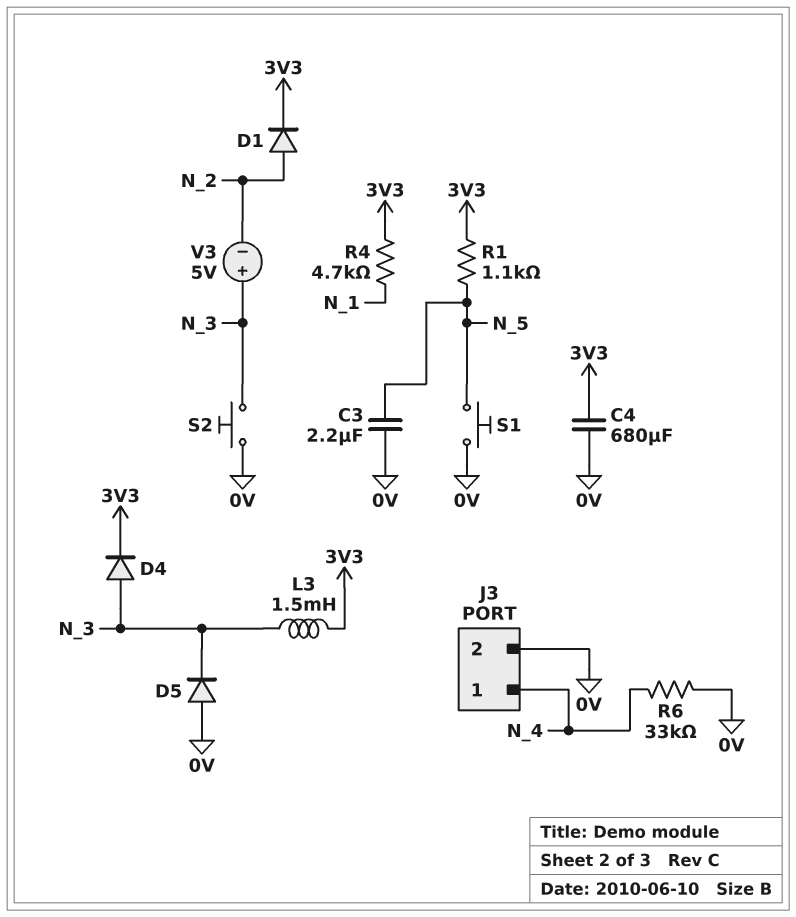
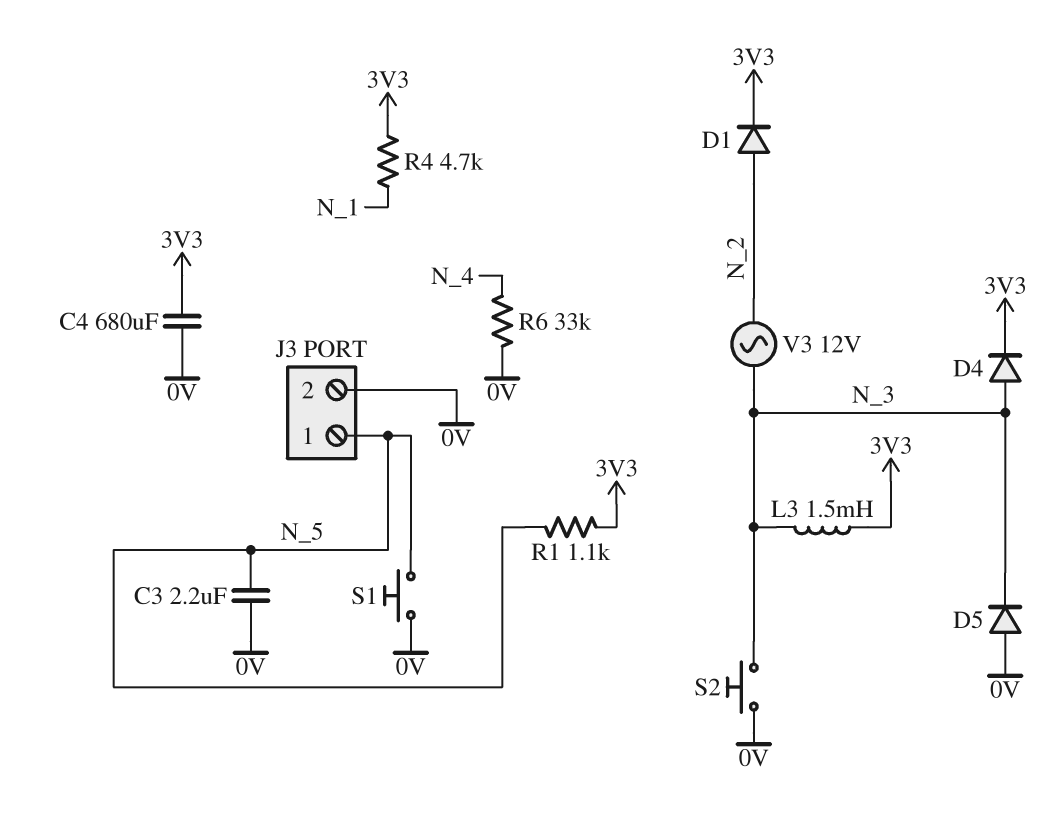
J3 pin 1: N_4 -> N_5
V3: 5V (plus N_3, minus N_2) -> AC 12V (N_2, N_3)

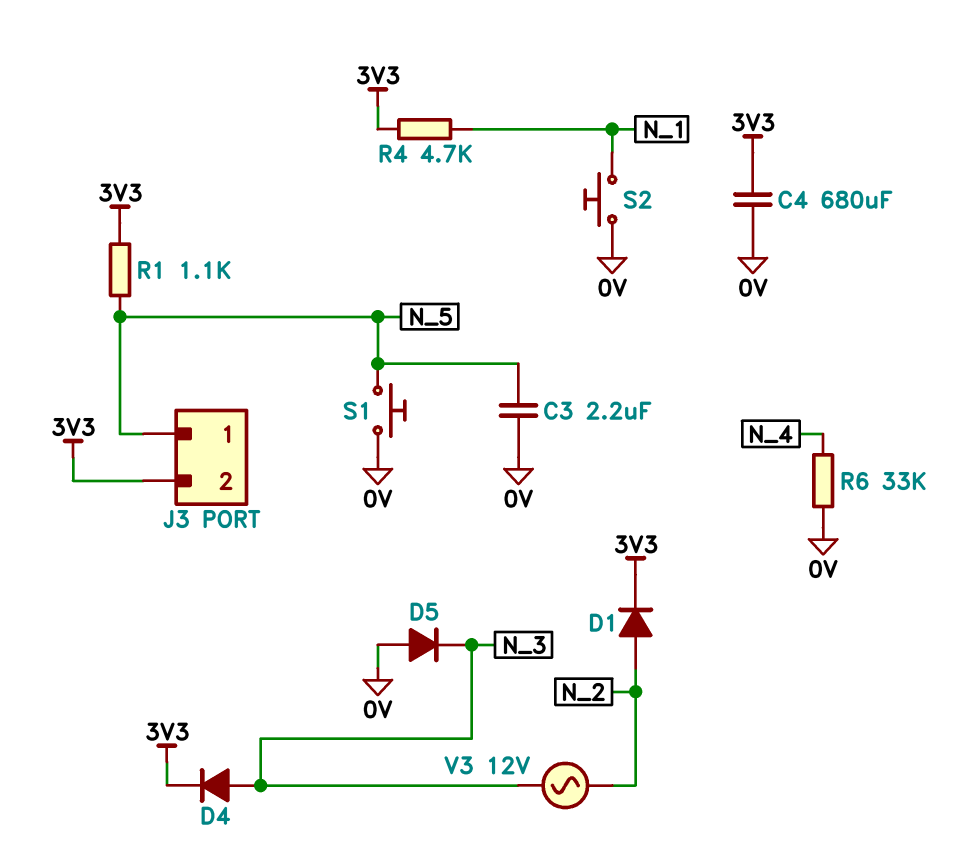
J3 pin 2: 0V -> 3V3
L3: 1.5mH (3V3, N_3) -> none
S2: button (0V, N_3) -> button (0V, N_1)

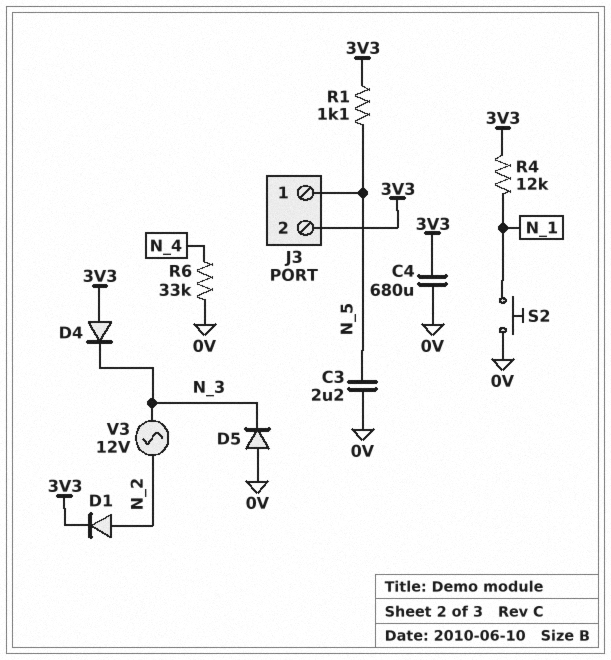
D4: diode (A N_3, K 3V3) -> diode (A 3V3, K N_3)
R4: 4.7k (3V3, N_1) -> 12k (3V3, N_1)
S1: button (0V, N_5) -> none

